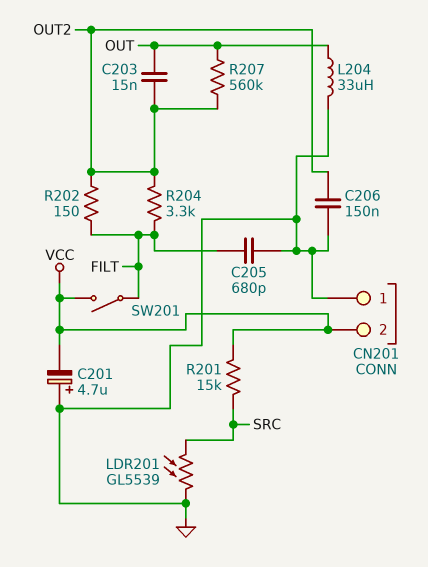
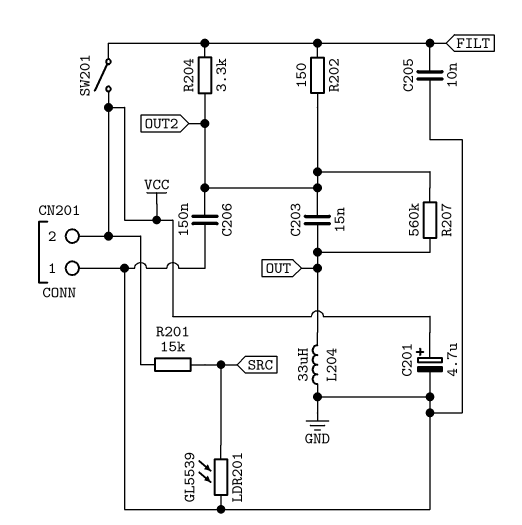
C201: 4.7uF (plus GND, minus VCC) -> 4.7uF (plus VCC, minus GND)
C205: 680pF (FILT, GND) -> 10nF (FILT, GND)

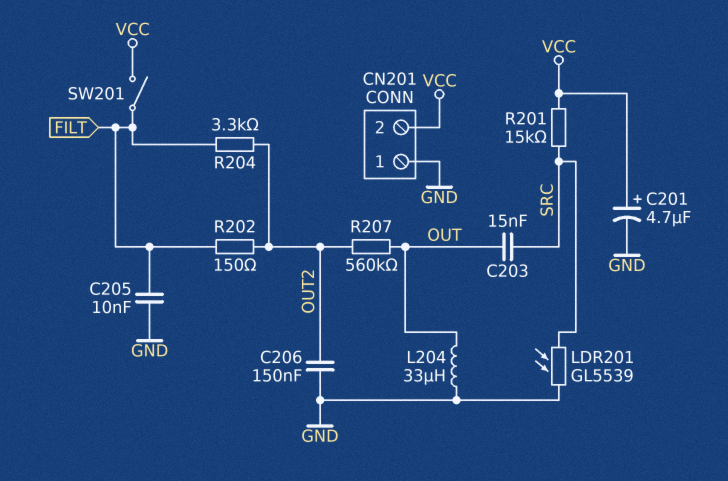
C203: 15nF (OUT, OUT2) -> 15nF (OUT, SRC)

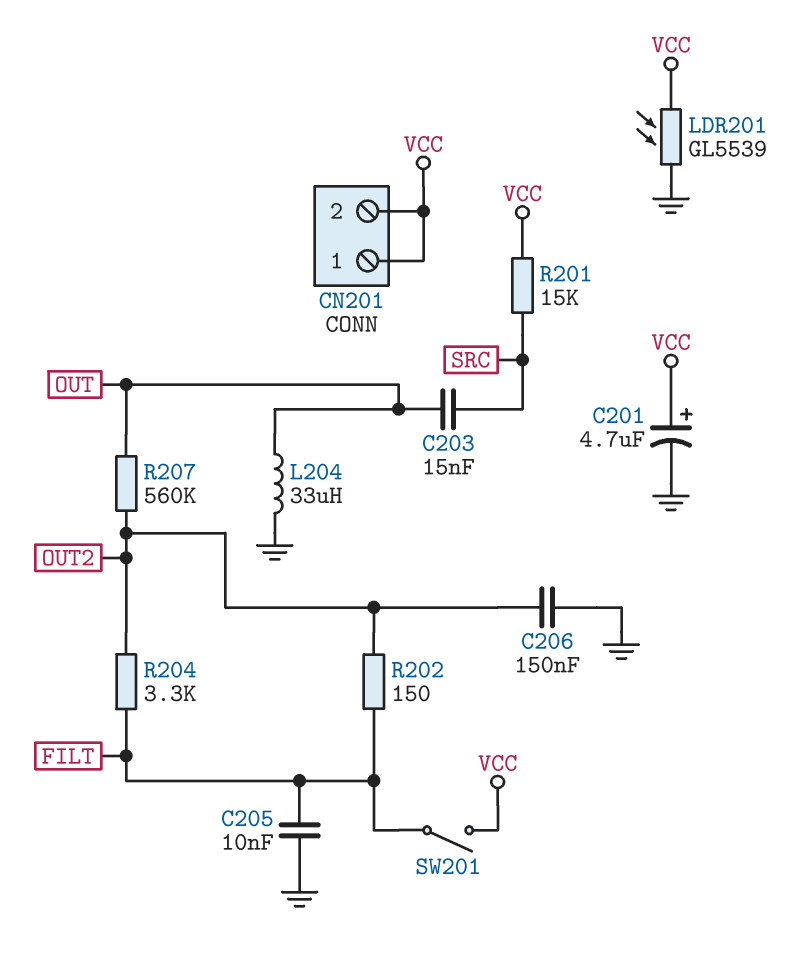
CN201 pin 1: GND -> VCC
LDR201: GL5539 (GND, SRC) -> GL5539 (GND, VCC)

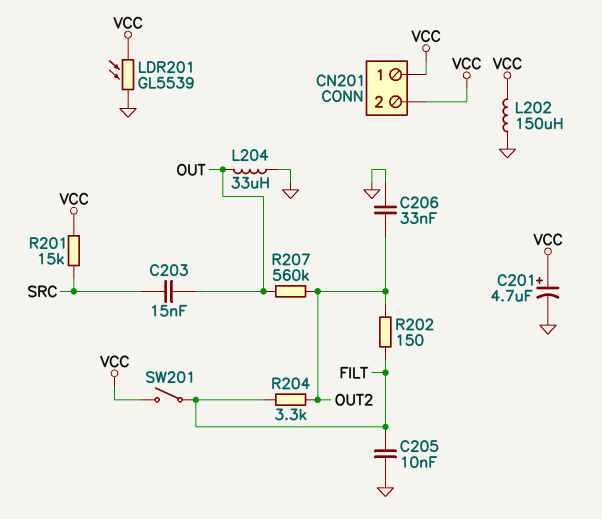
C206: 150nF (GND, OUT2) -> 33nF (GND, OUT2)
L202: none -> 150uH (GND, VCC)

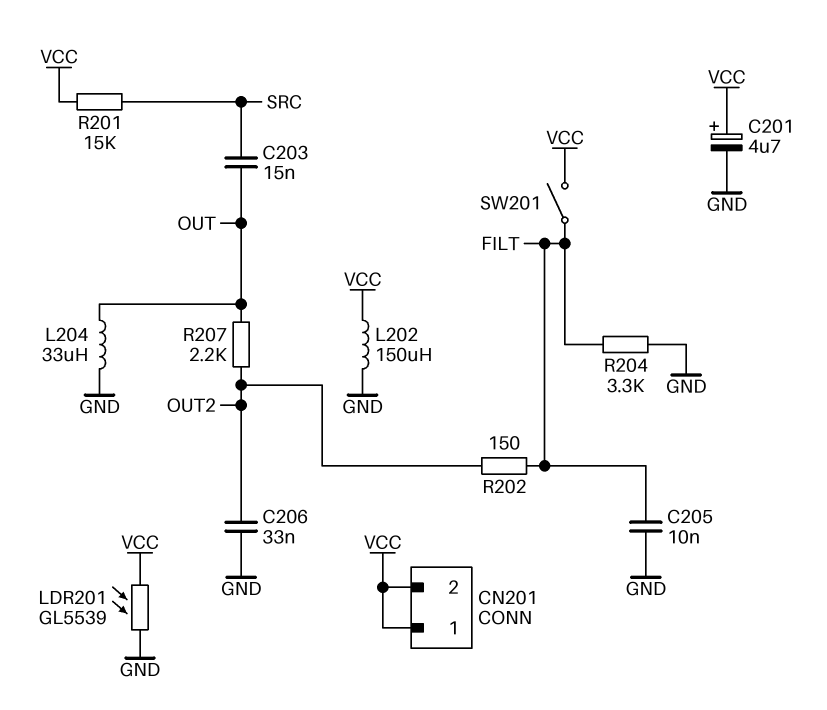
R204: 3.3k (FILT, OUT2) -> 3.3k (FILT, GND)
R207: 560k (OUT, OUT2) -> 2.2k (OUT, OUT2)

